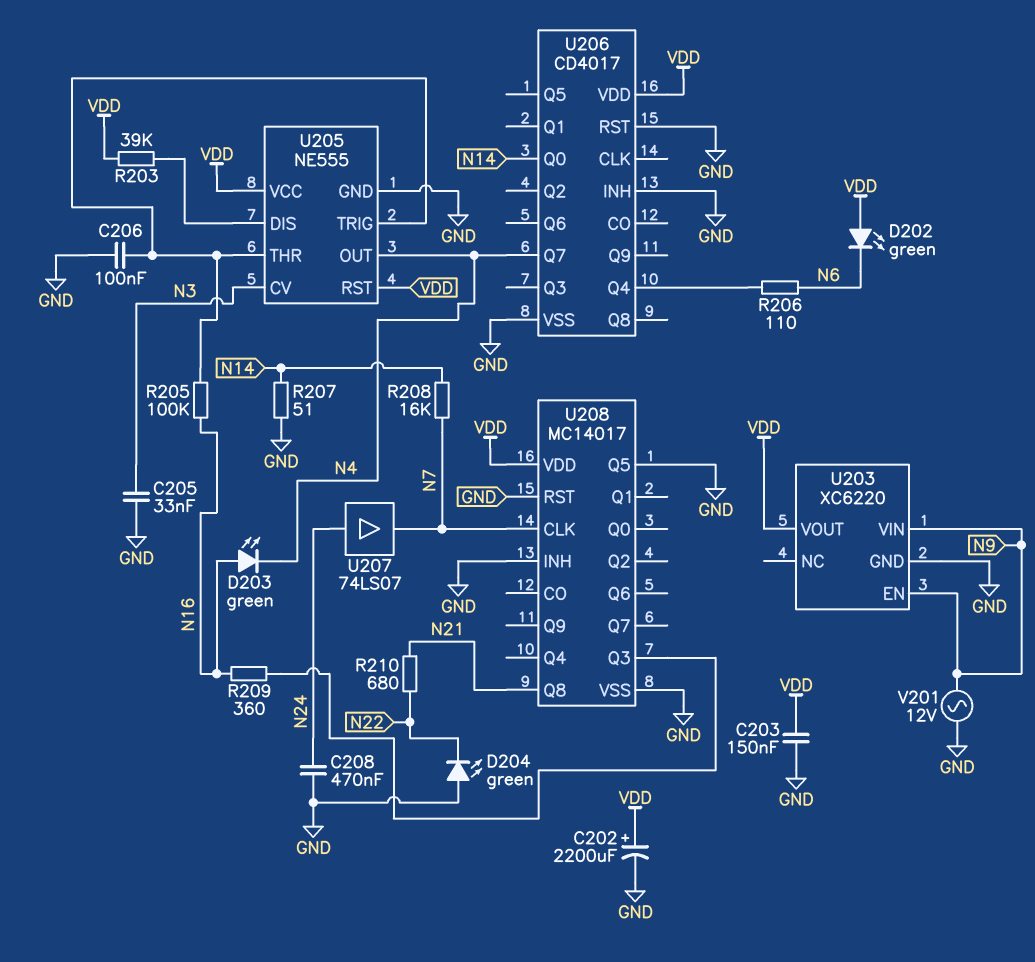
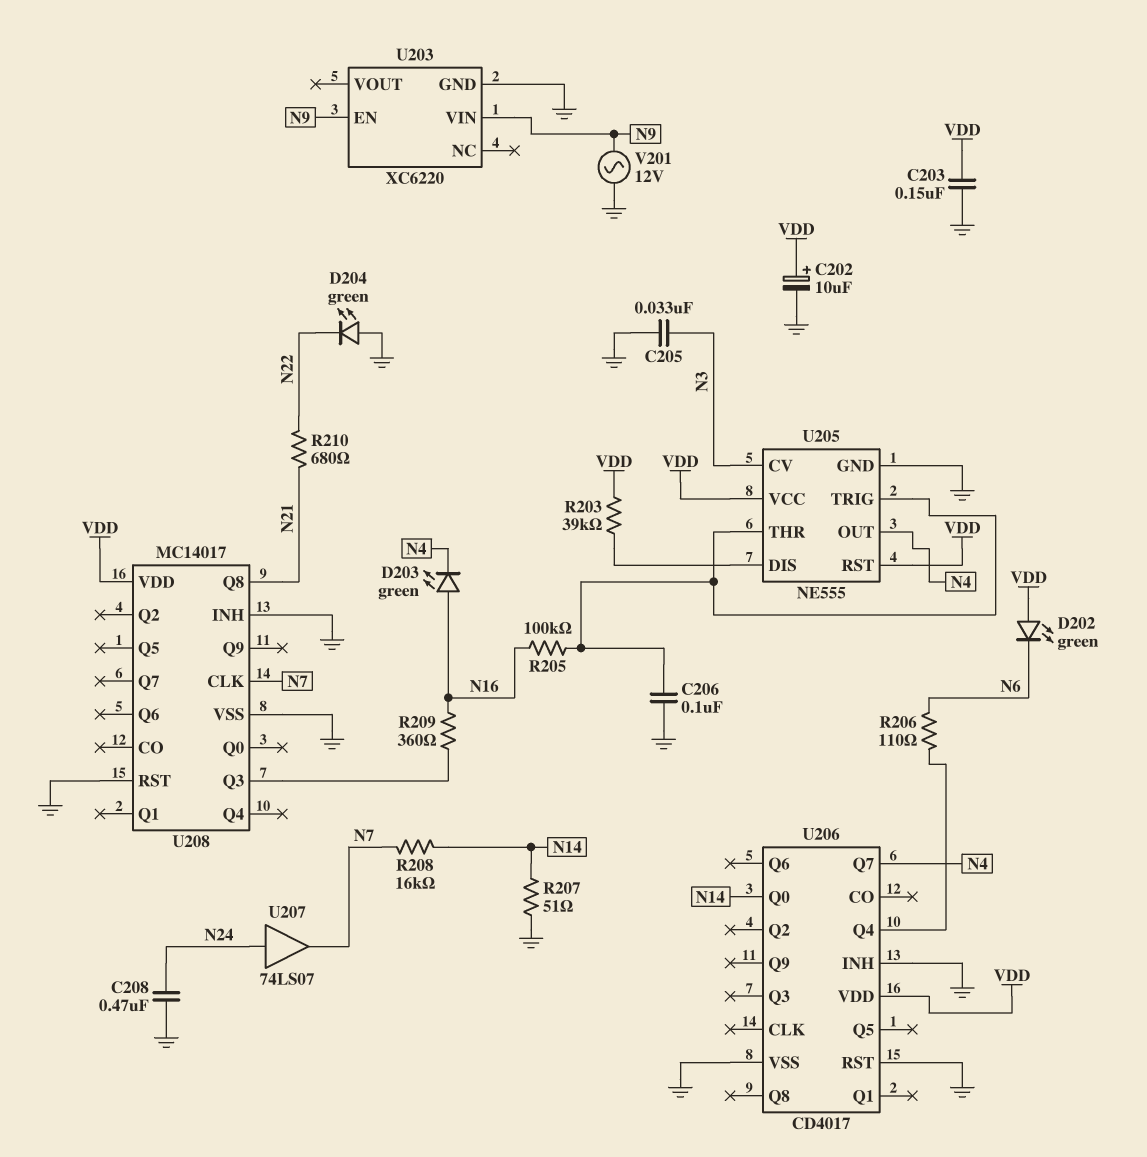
C202: 2200uF (plus VDD, minus GND) -> 10uF (plus VDD, minus GND)
U203 pin VOUT: VDD -> none
U208 pin Q5: GND -> none

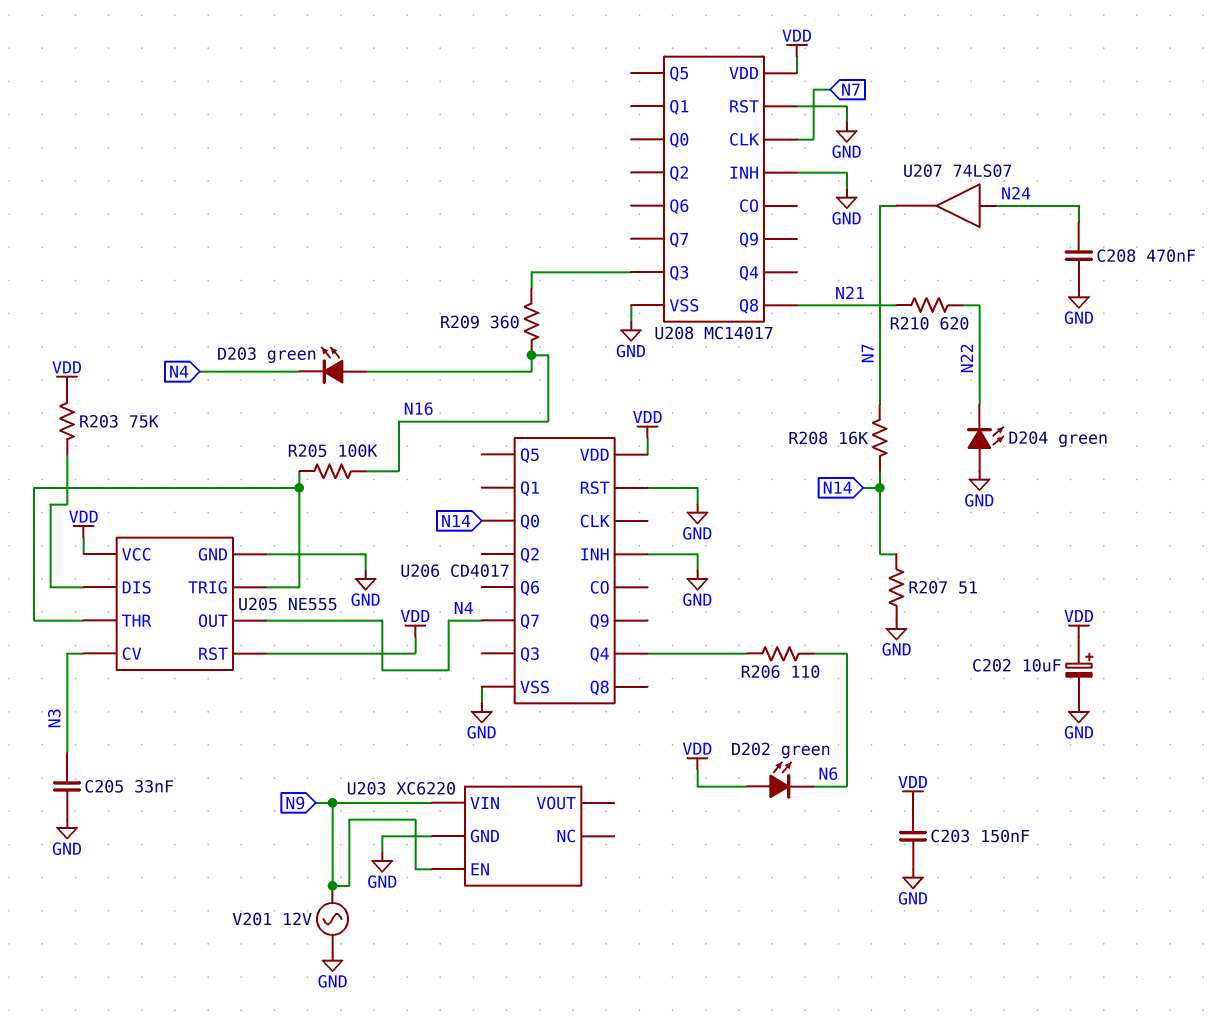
C206: 100nF (GND, U205/THR) -> none
R203: 39k (U205/DIS, VDD) -> 75k (U205/DIS, VDD)
R210: 680 (N21, N22) -> 620 (N21, N22)

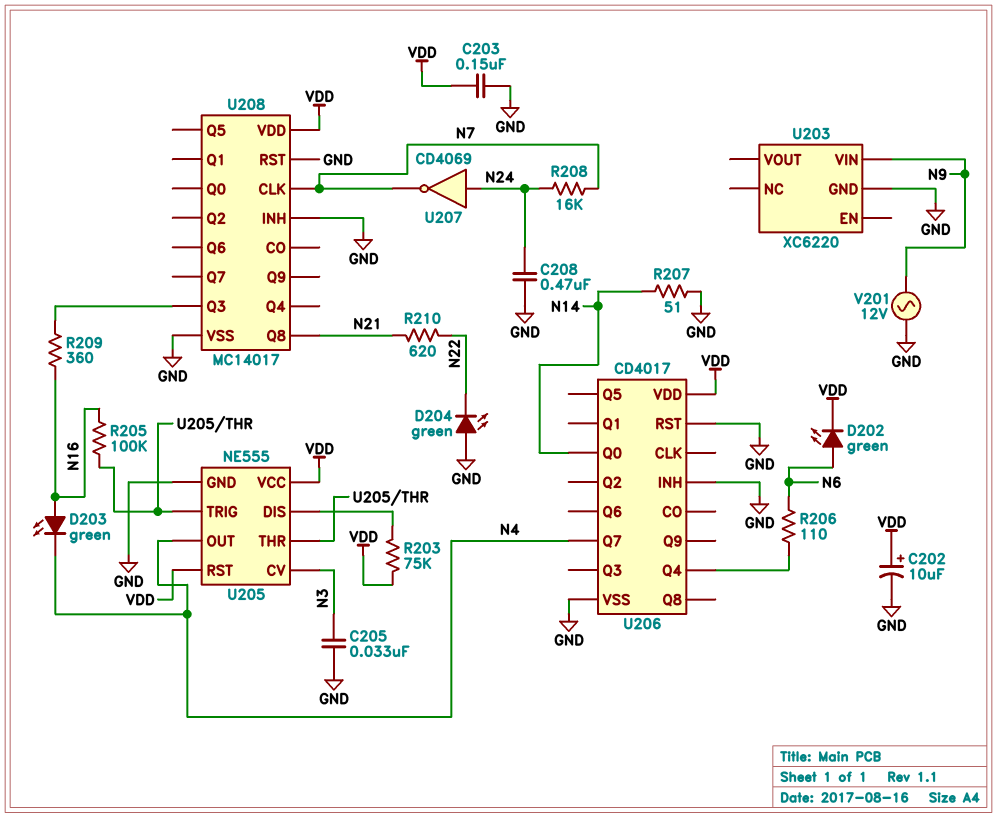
D202: LED green (A VDD, K N6) -> LED green (A N6, K VDD)
R208: 16k (N7, N14) -> 16k (N7, N24)
U203 pin EN: N9 -> none
U207: buffer 74LS07 (in N24, out N7) -> NOT CD4069 (in N24, out N7)

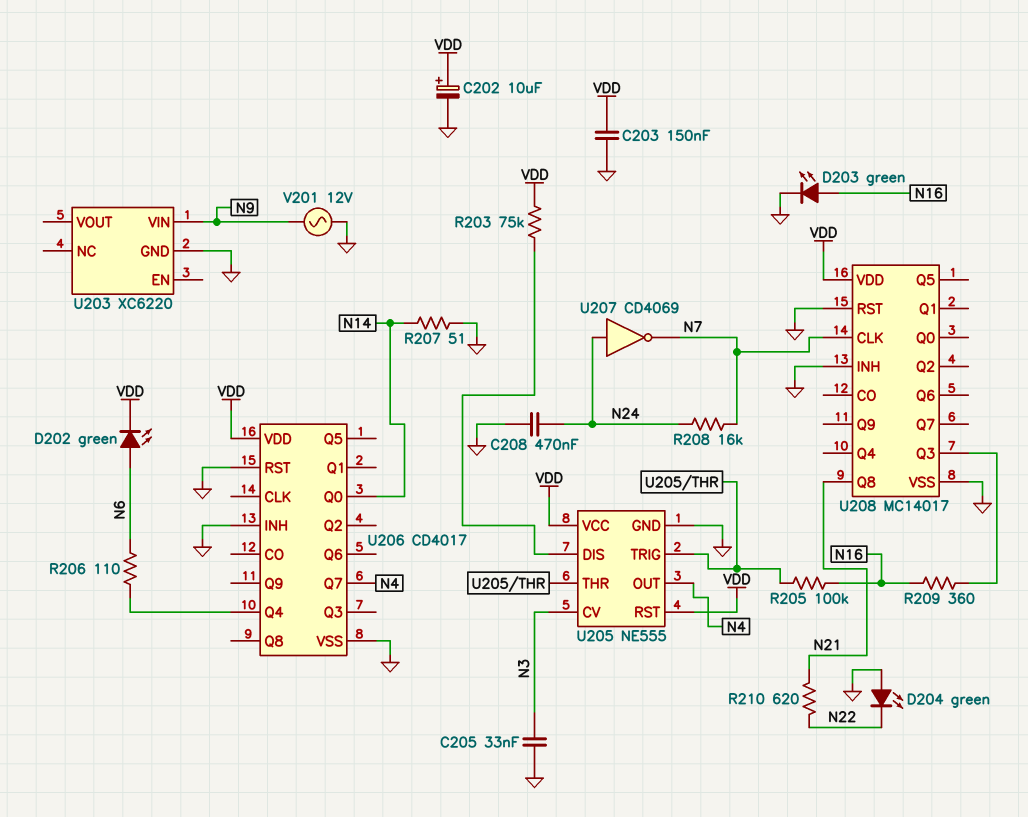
D203: LED green (A N16, K N4) -> LED green (A N16, K GND)

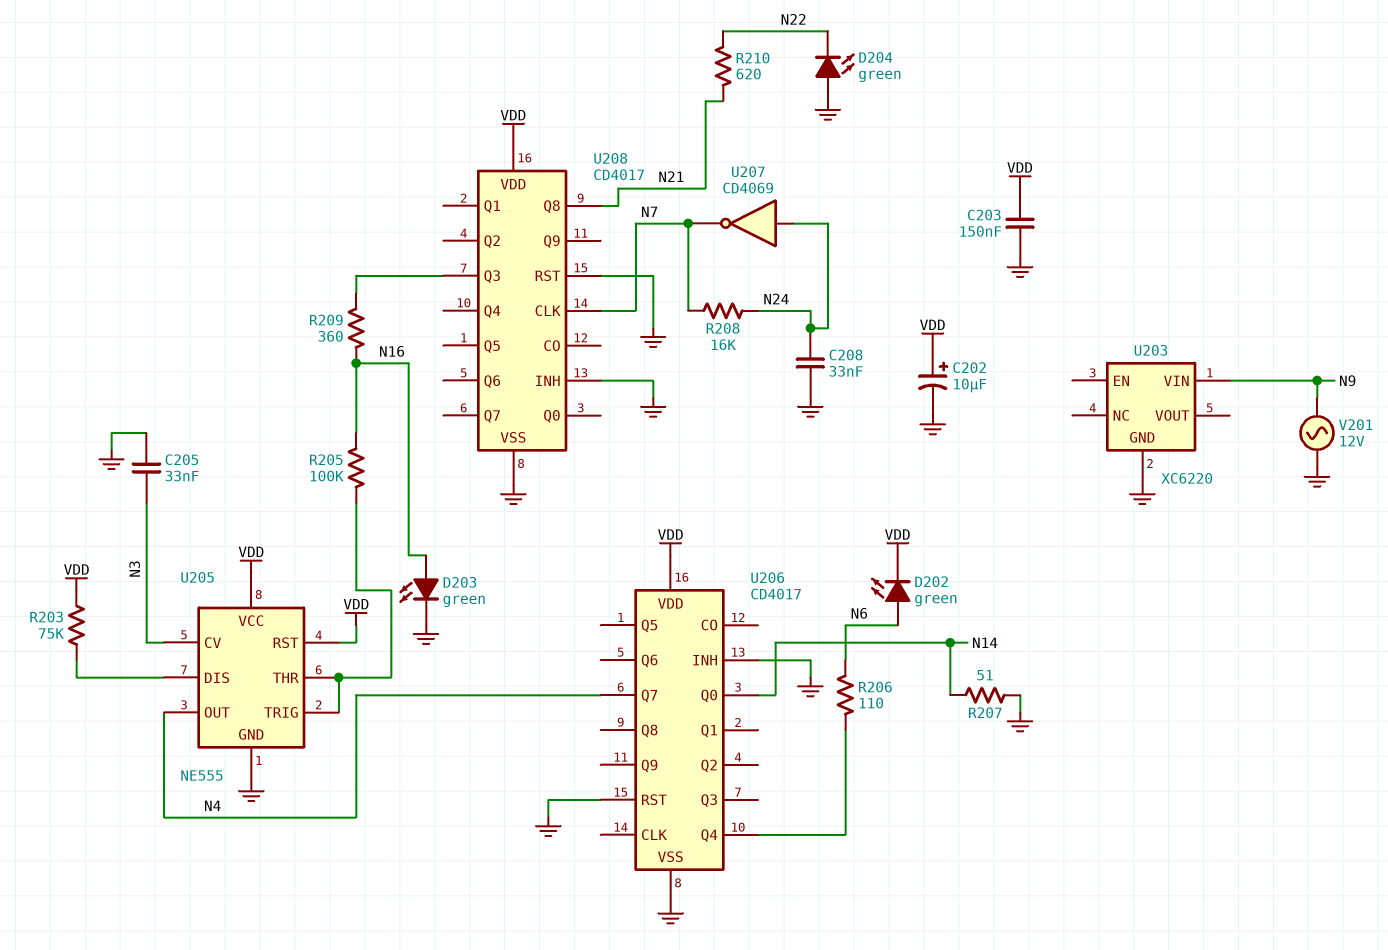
C208: 470nF (GND, N24) -> 33nF (GND, N24)
U208: MC14017 -> CD4017

